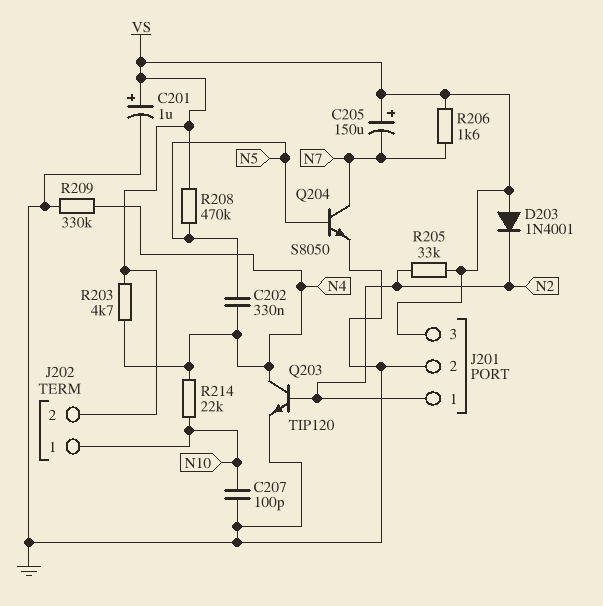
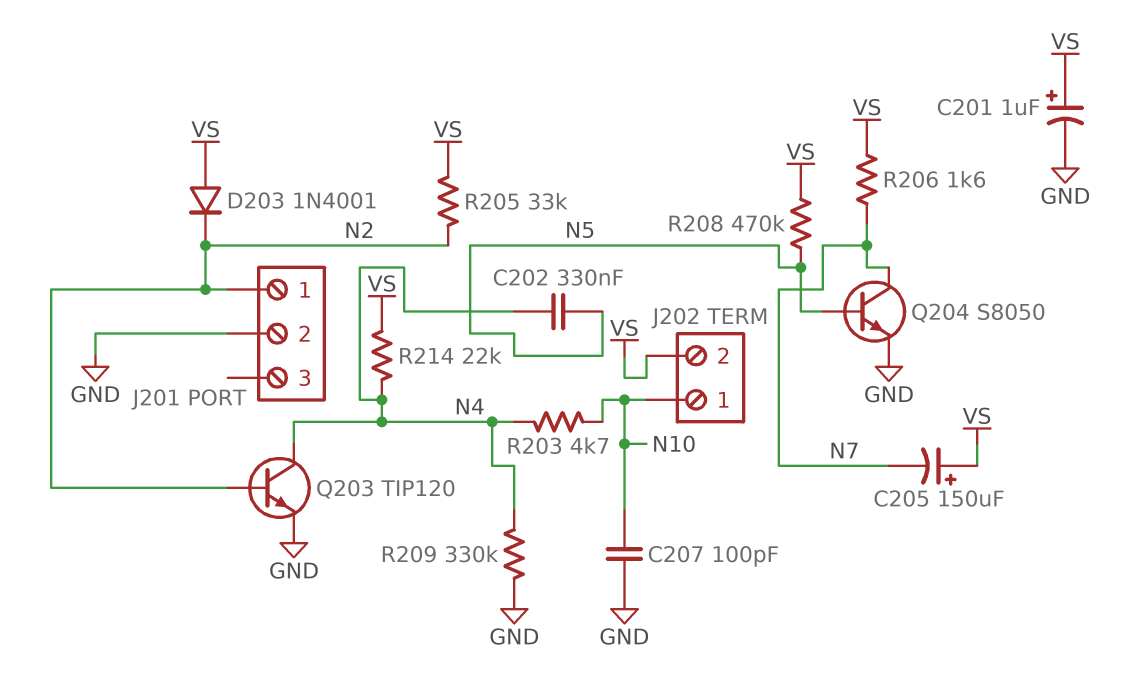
J201 pin 3: VS -> none
R203: 4.7k (N4, VS) -> 4.7k (N4, N10)
R214: 22k (N4, N10) -> 22k (N4, VS)

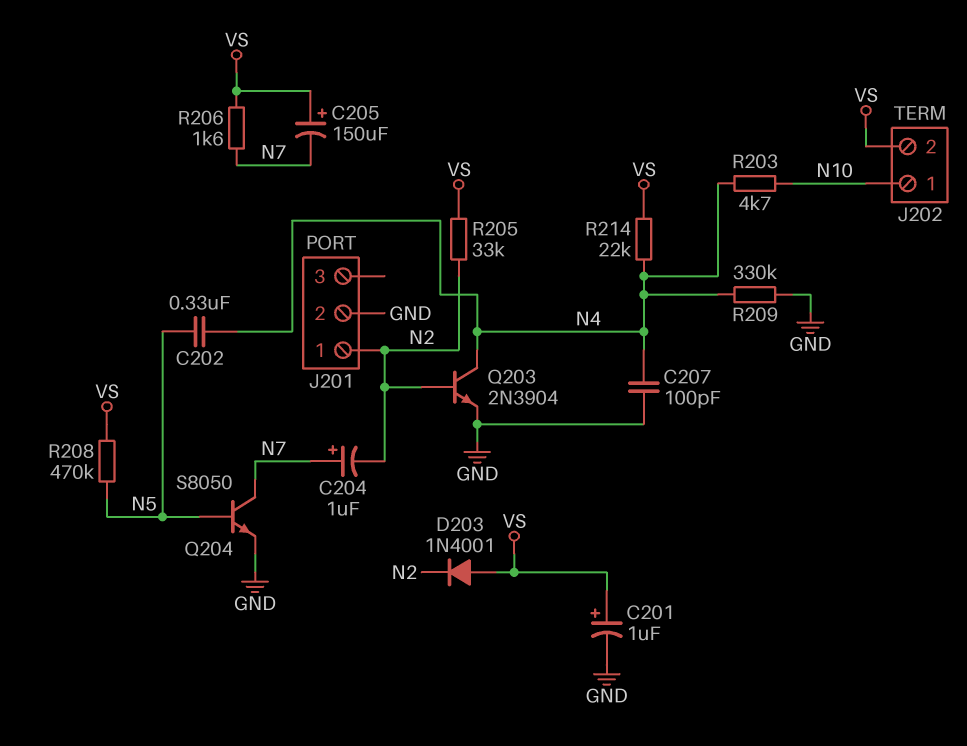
C204: none -> 1uF (plus N7, minus N2)
C207: 100pF (GND, N10) -> 100pF (GND, N4)
Q203: NPN TIP120 (B N2, C N4, E GND) -> NPN 2N3904 (B N2, C N4, E GND)

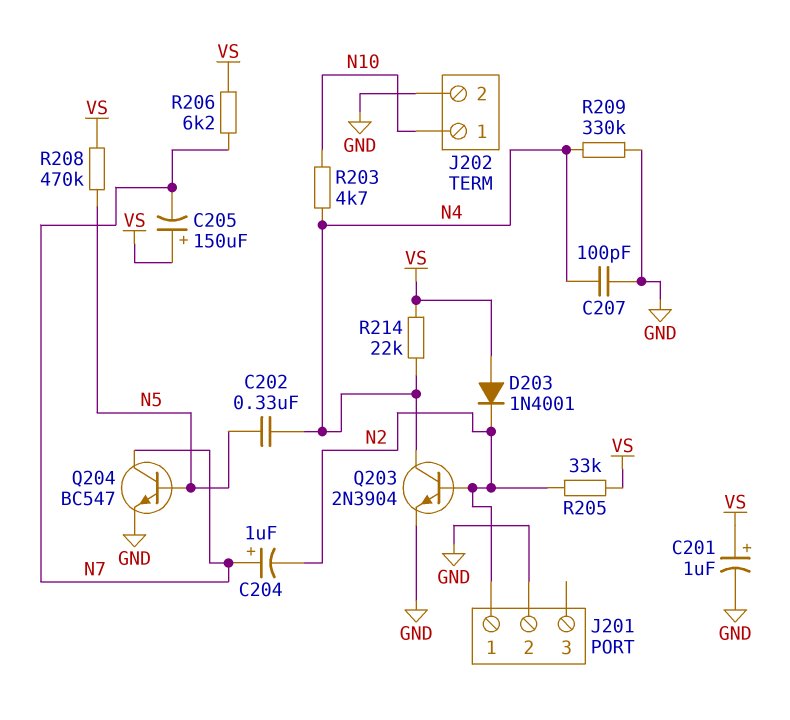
J202 pin 2: VS -> GND
Q204: NPN S8050 (B N5, C N7, E GND) -> NPN BC547 (B N5, C N7, E GND)
R206: 1.6k (N7, VS) -> 6.2k (N7, VS)

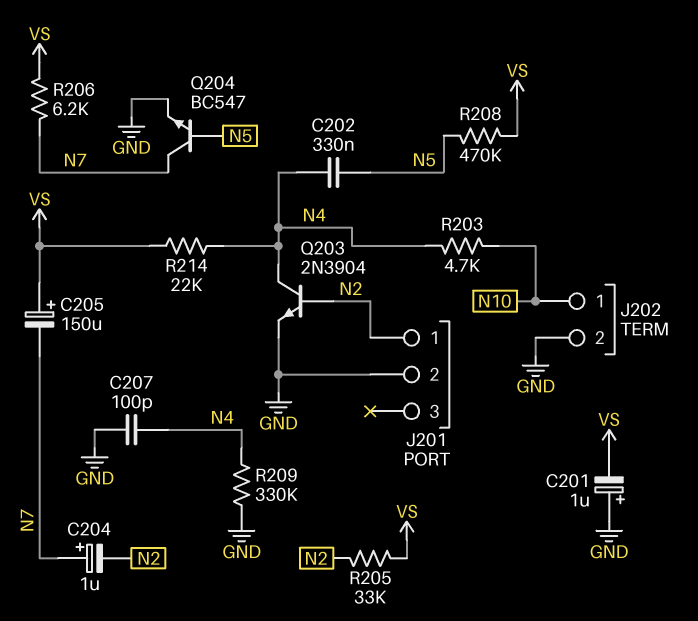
C201: 1uF (plus VS, minus GND) -> 1uF (plus GND, minus VS)
D203: diode 1N4001 (A VS, K N2) -> none

